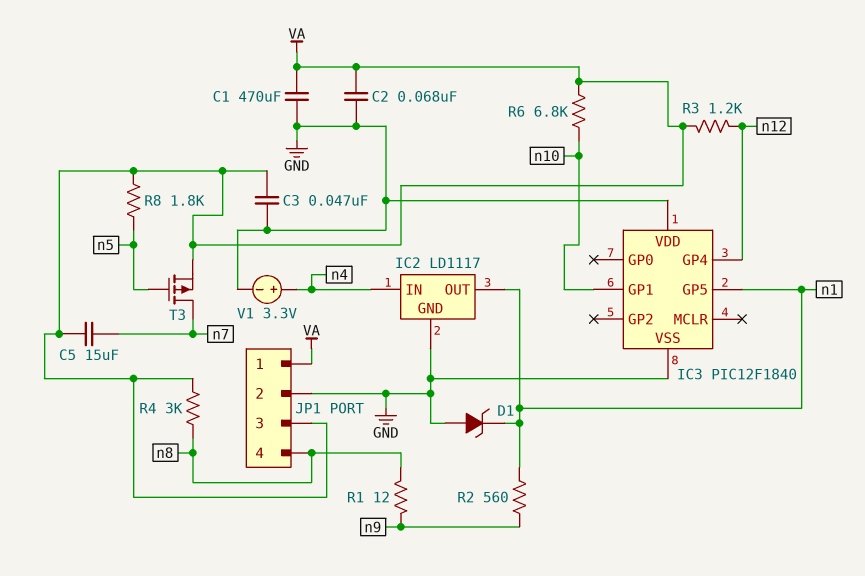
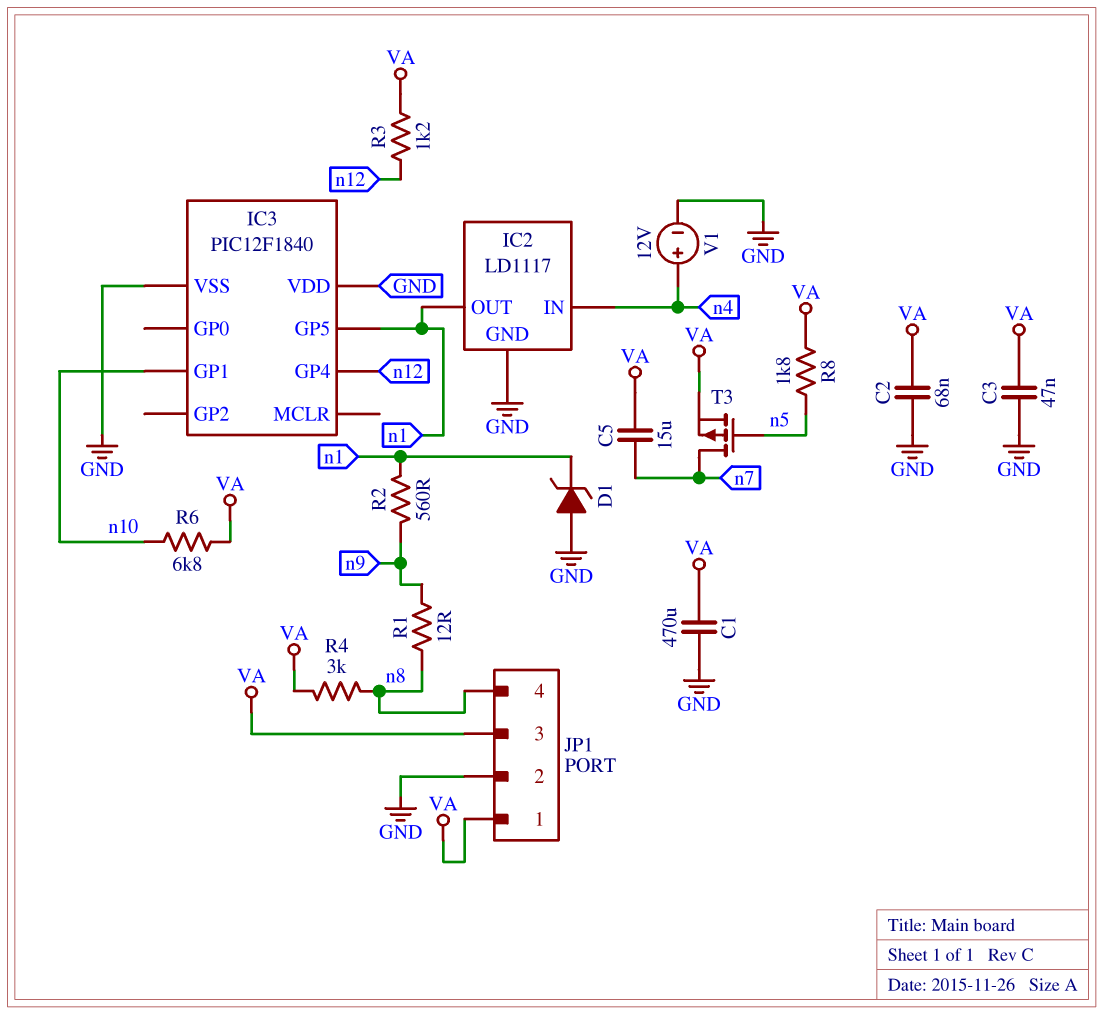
V1: 3.3V (plus n4, minus GND) -> 12V (plus n4, minus GND)

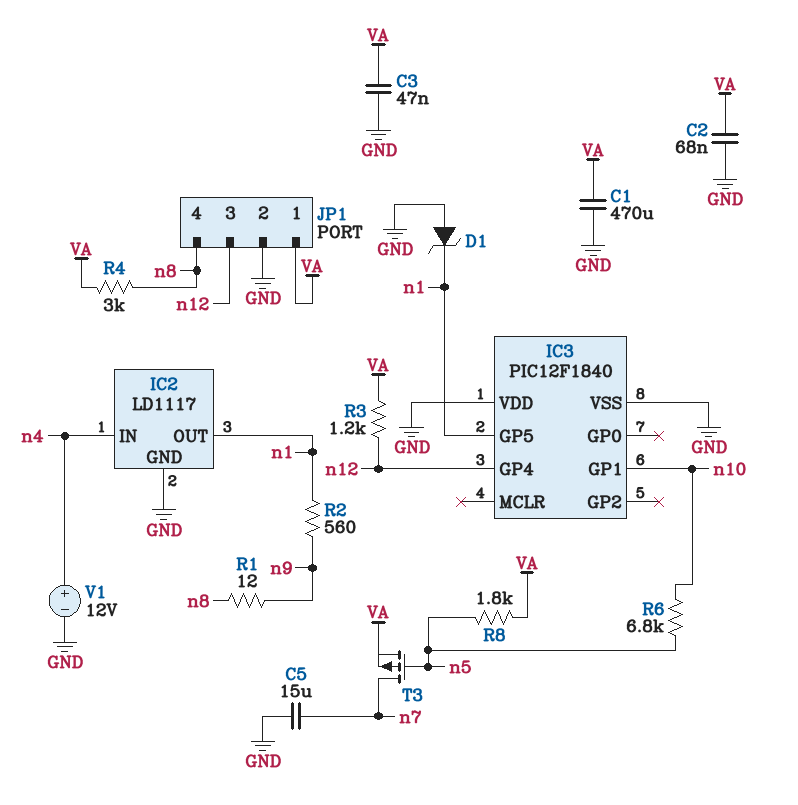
C5: 15uF (VA, n7) -> 15uF (GND, n7)
JP1 pin 3: VA -> n12
R6: 6.8k (VA, n10) -> 6.8k (n5, n10)

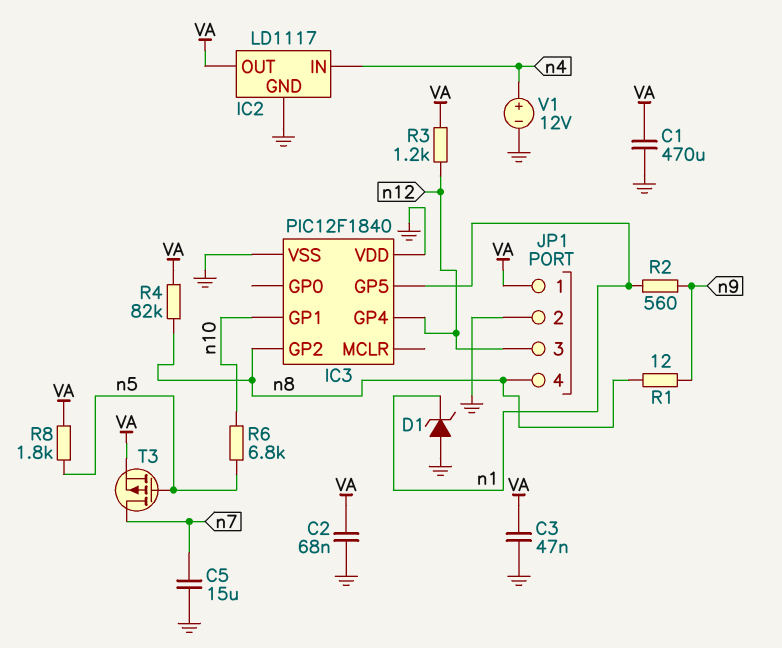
IC2 pin OUT: n1 -> VA
IC3 pin GP2: none -> n8
R4: 3k (VA, n8) -> 82k (VA, n8)

